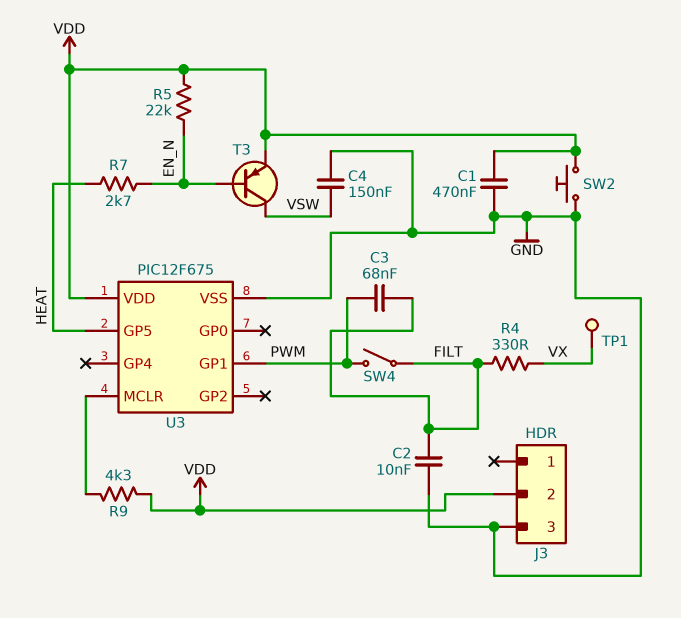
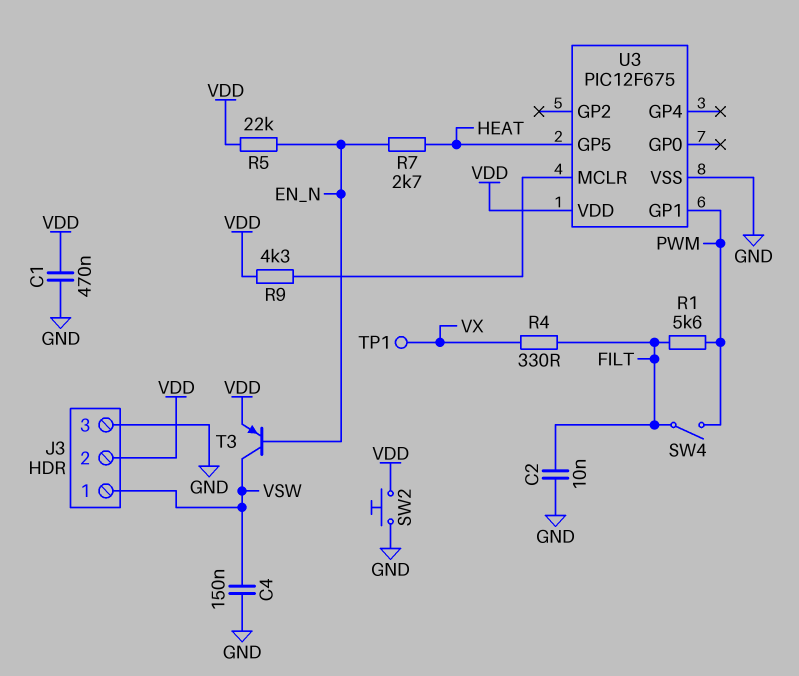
C3: 68nF (FILT, PWM) -> none
J3 pin 1: none -> VSW
R1: none -> 5.6k (FILT, PWM)

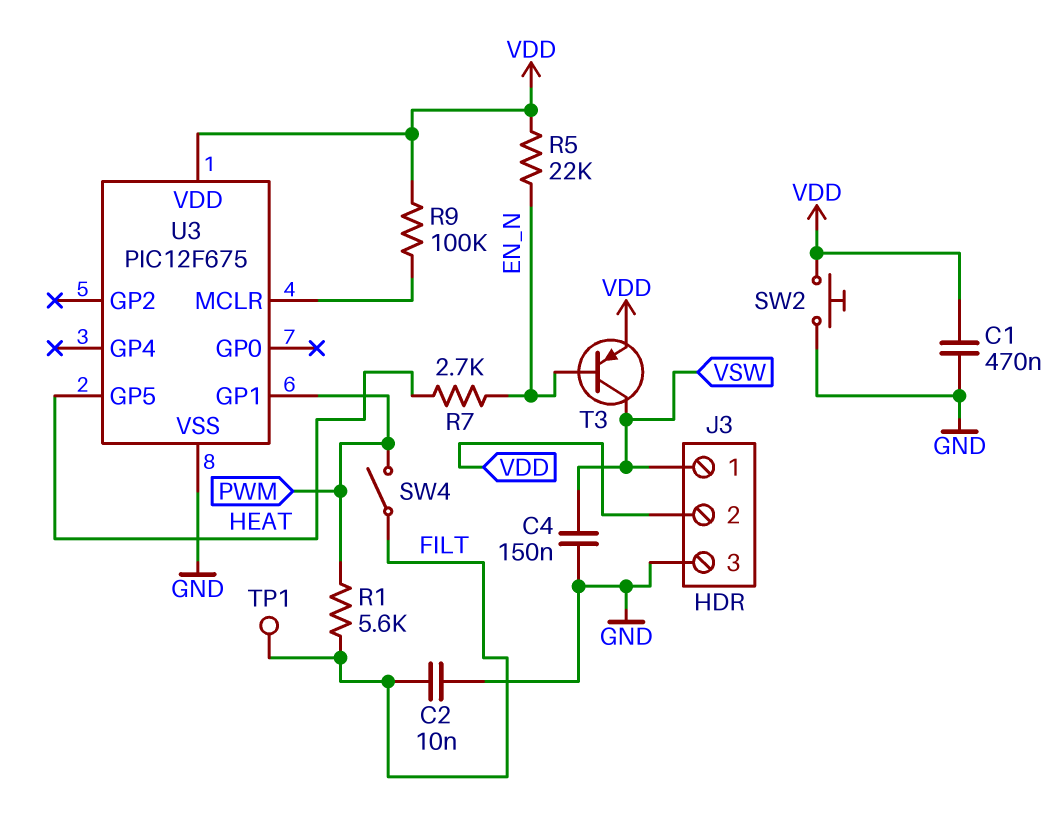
R4: 330 (FILT, VX) -> none
R9: 4.3k (U3/MCLR, VDD) -> 100k (U3/MCLR, VDD)
TP1: test point (VX) -> test point (FILT)

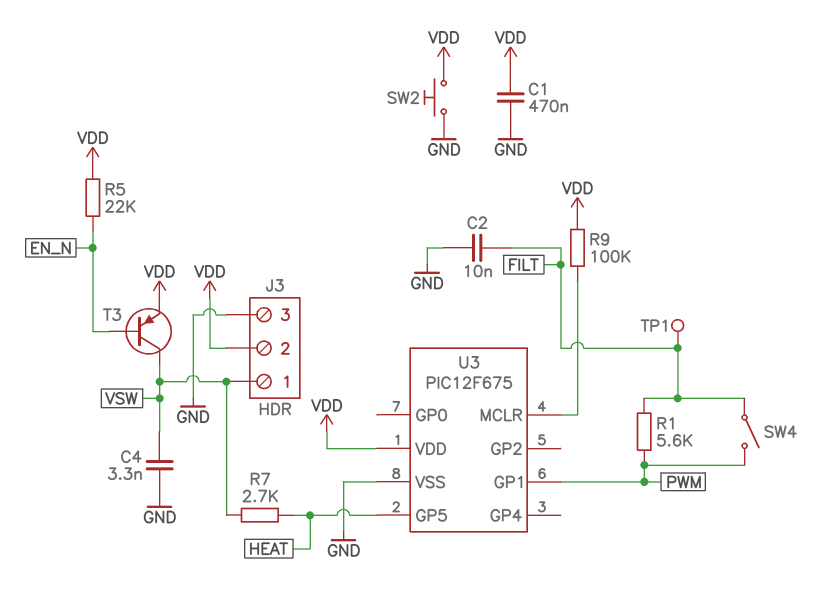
C4: 150nF (GND, VSW) -> 3.3nF (GND, VSW)
R7: 2.7k (EN_N, HEAT) -> 2.7k (HEAT, VSW)

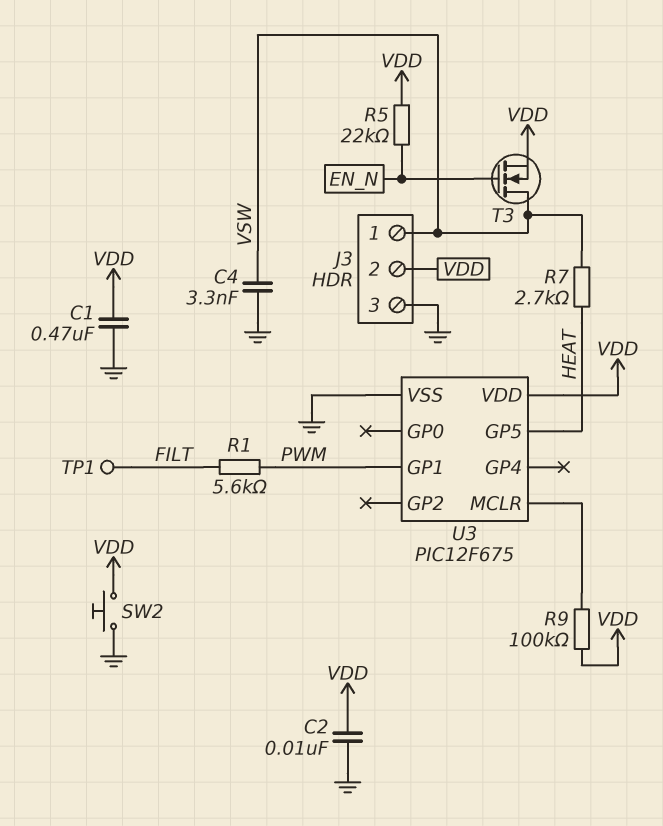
C2: 10nF (FILT, GND) -> 10nF (GND, VDD)
SW4: switch (FILT, PWM) -> none
T3: PNP (B EN_N, C VSW, E VDD) -> NMOS (G EN_N, D VSW, S VDD)

